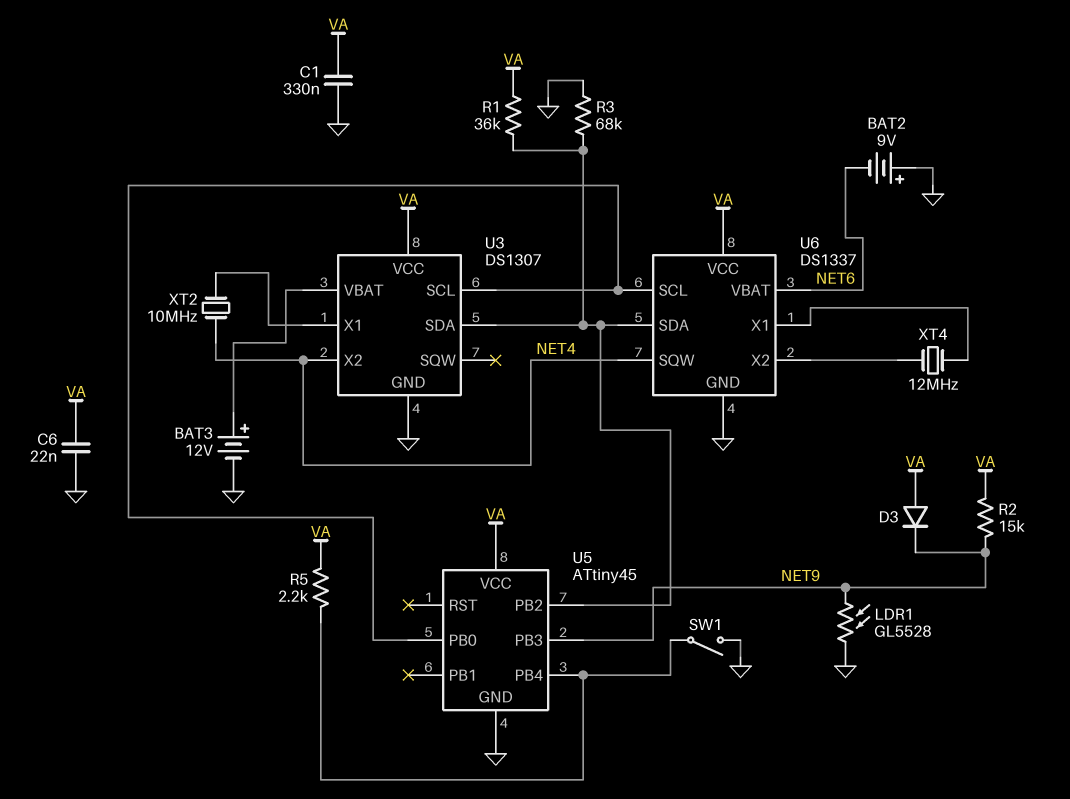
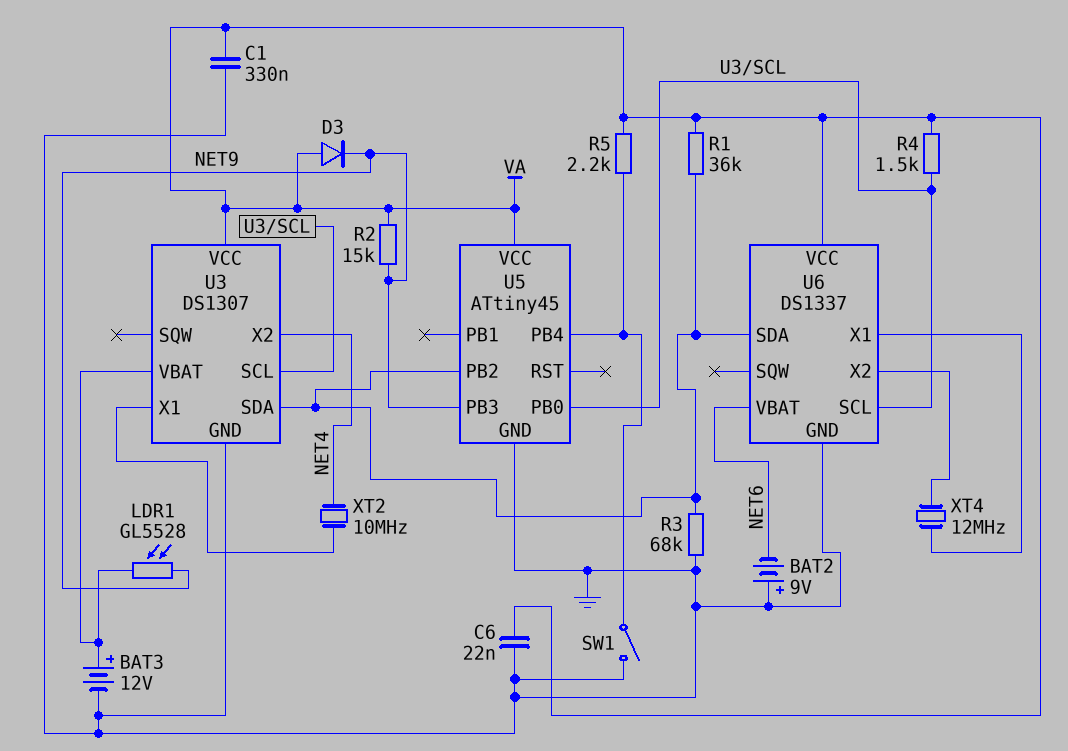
LDR1: GL5528 (GND, NET9) -> GL5528 (NET9, U3/VBAT)
R4: none -> 1.5k (U3/SCL, VA)
U6 pin SQW: NET4 -> none

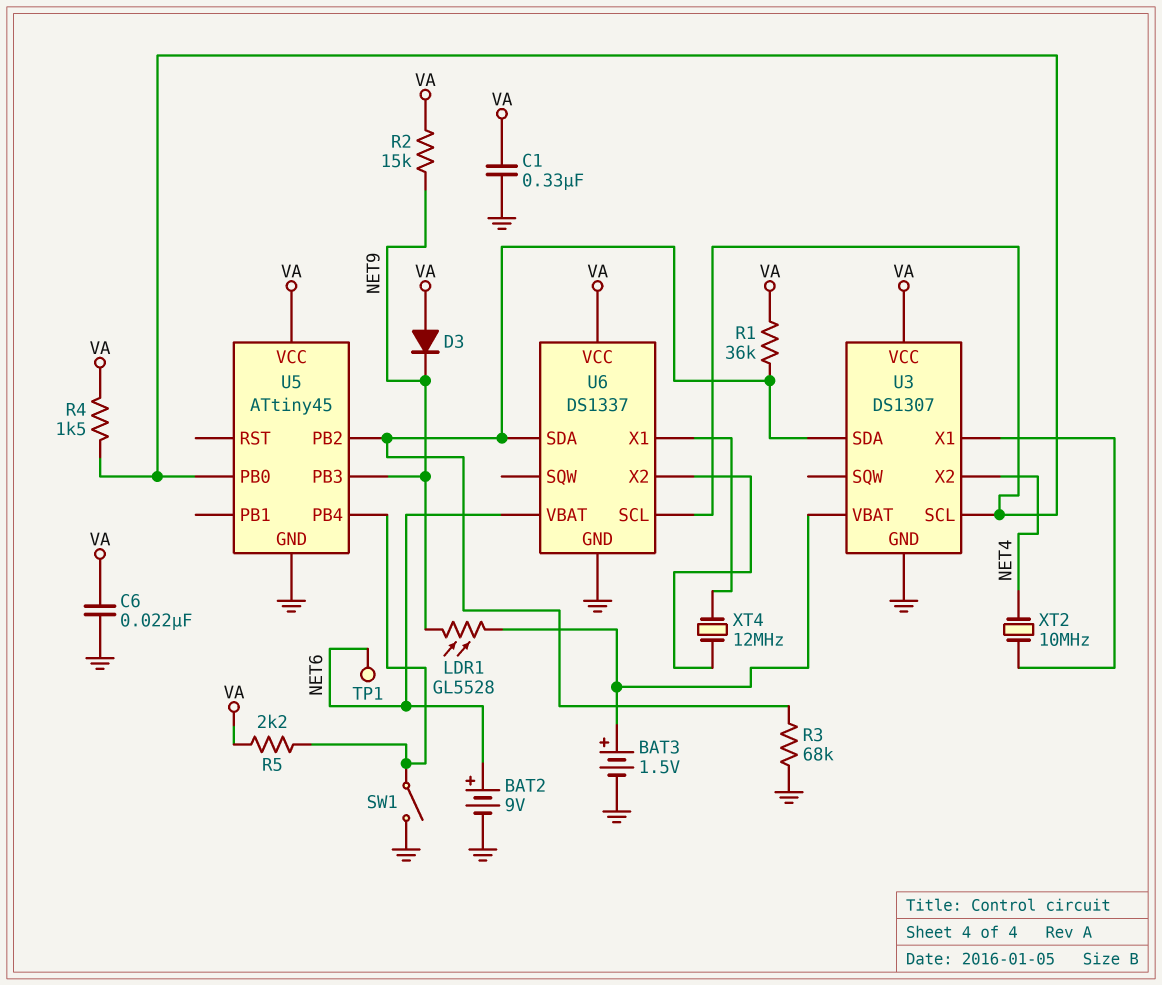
BAT2: 9V (plus GND, minus NET6) -> 9V (plus NET6, minus GND)
BAT3: 12V (plus U3/VBAT, minus GND) -> 1.5V (plus U3/VBAT, minus GND)
TP1: none -> test point (NET6)

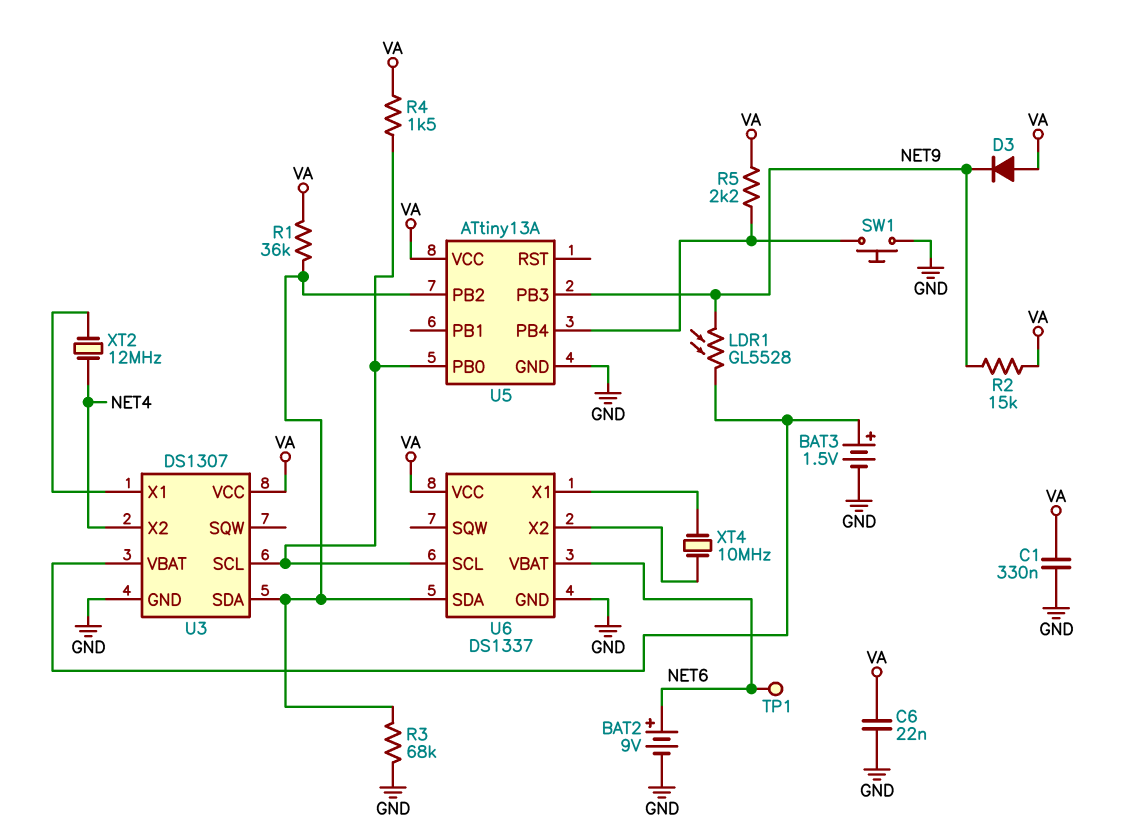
SW1: switch (GND, U5/PB4) -> button (GND, U5/PB4)
U5: ATtiny45 -> ATtiny13A
XT2: 10MHz (NET4, U3/X1) -> 12MHz (NET4, U3/X1)
XT4: 12MHz (U6/X1, U6/X2) -> 10MHz (U6/X1, U6/X2)

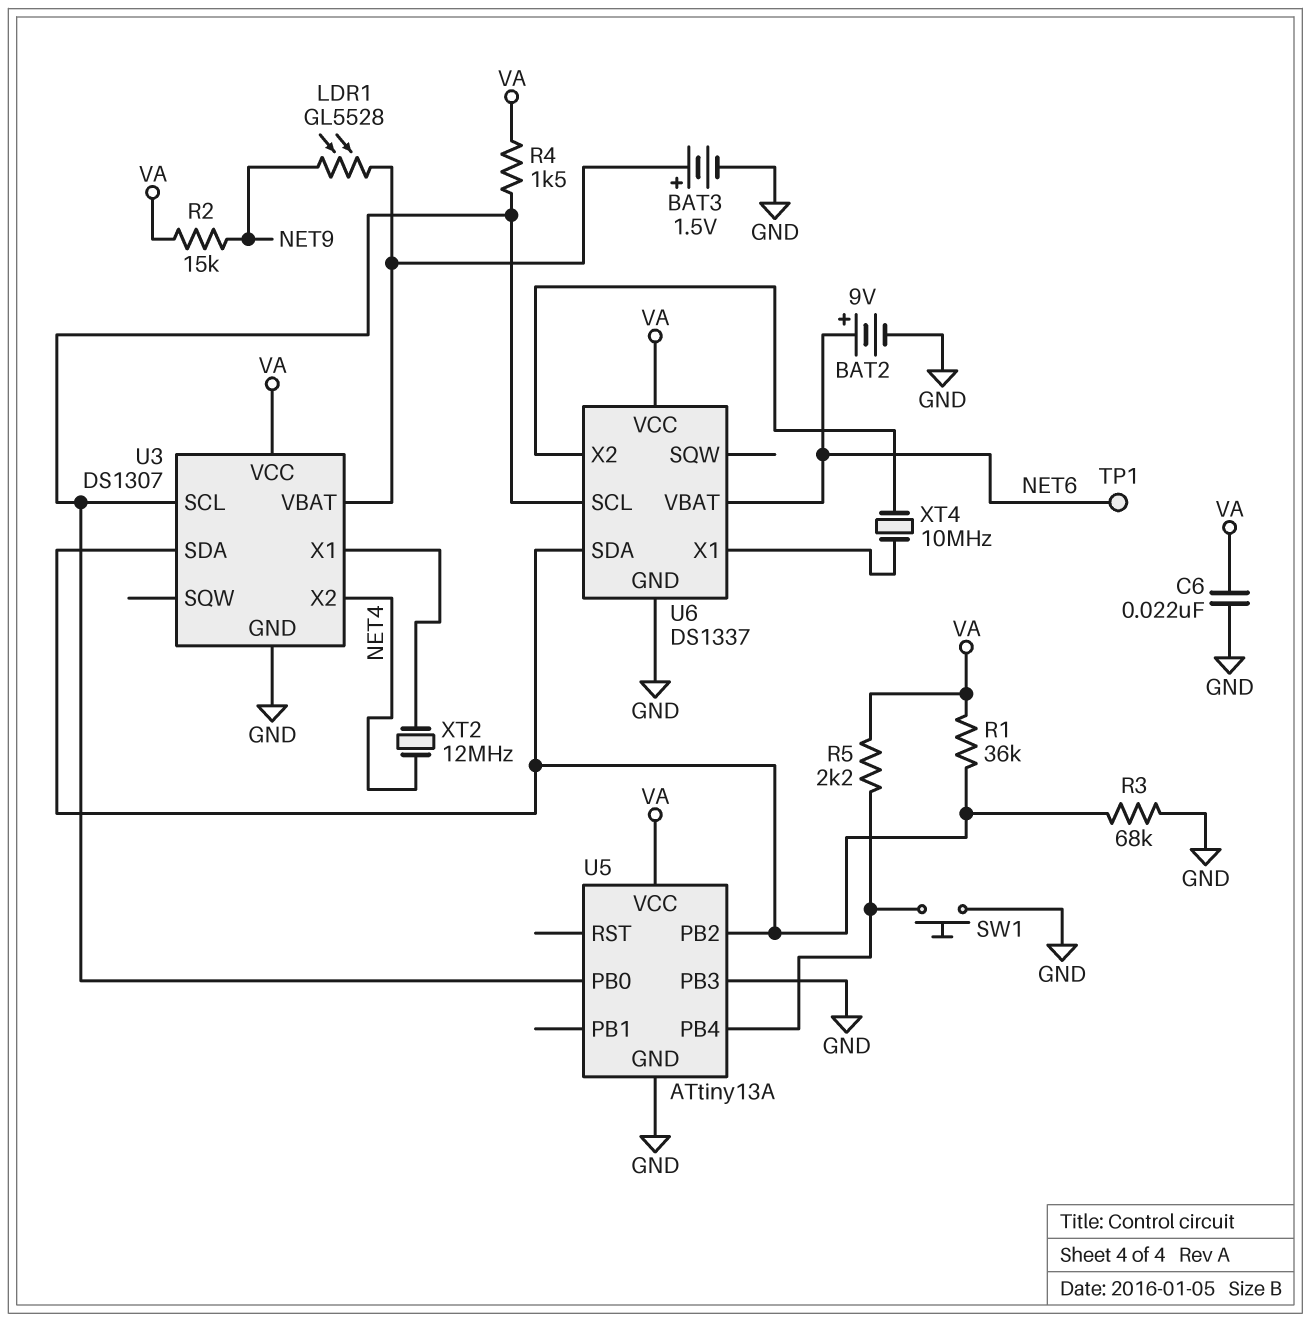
C1: 330nF (GND, VA) -> none
D3: diode (A VA, K NET9) -> none
U5 pin PB3: NET9 -> GND

